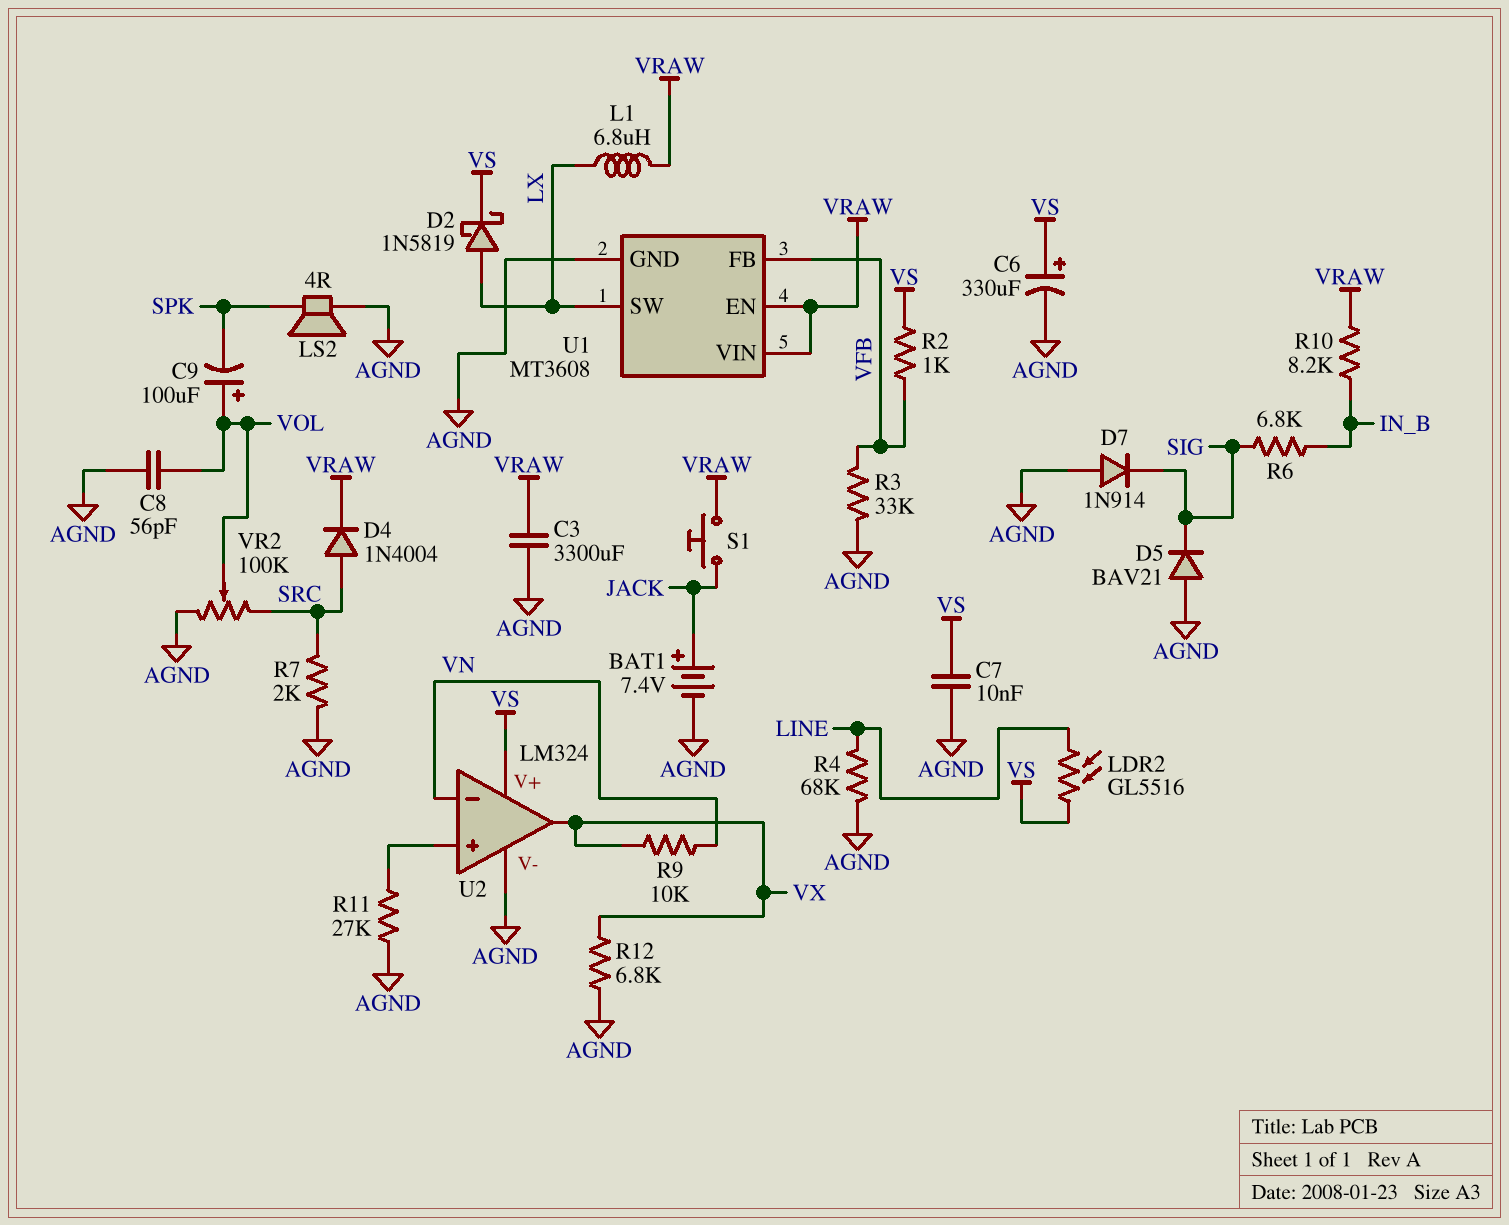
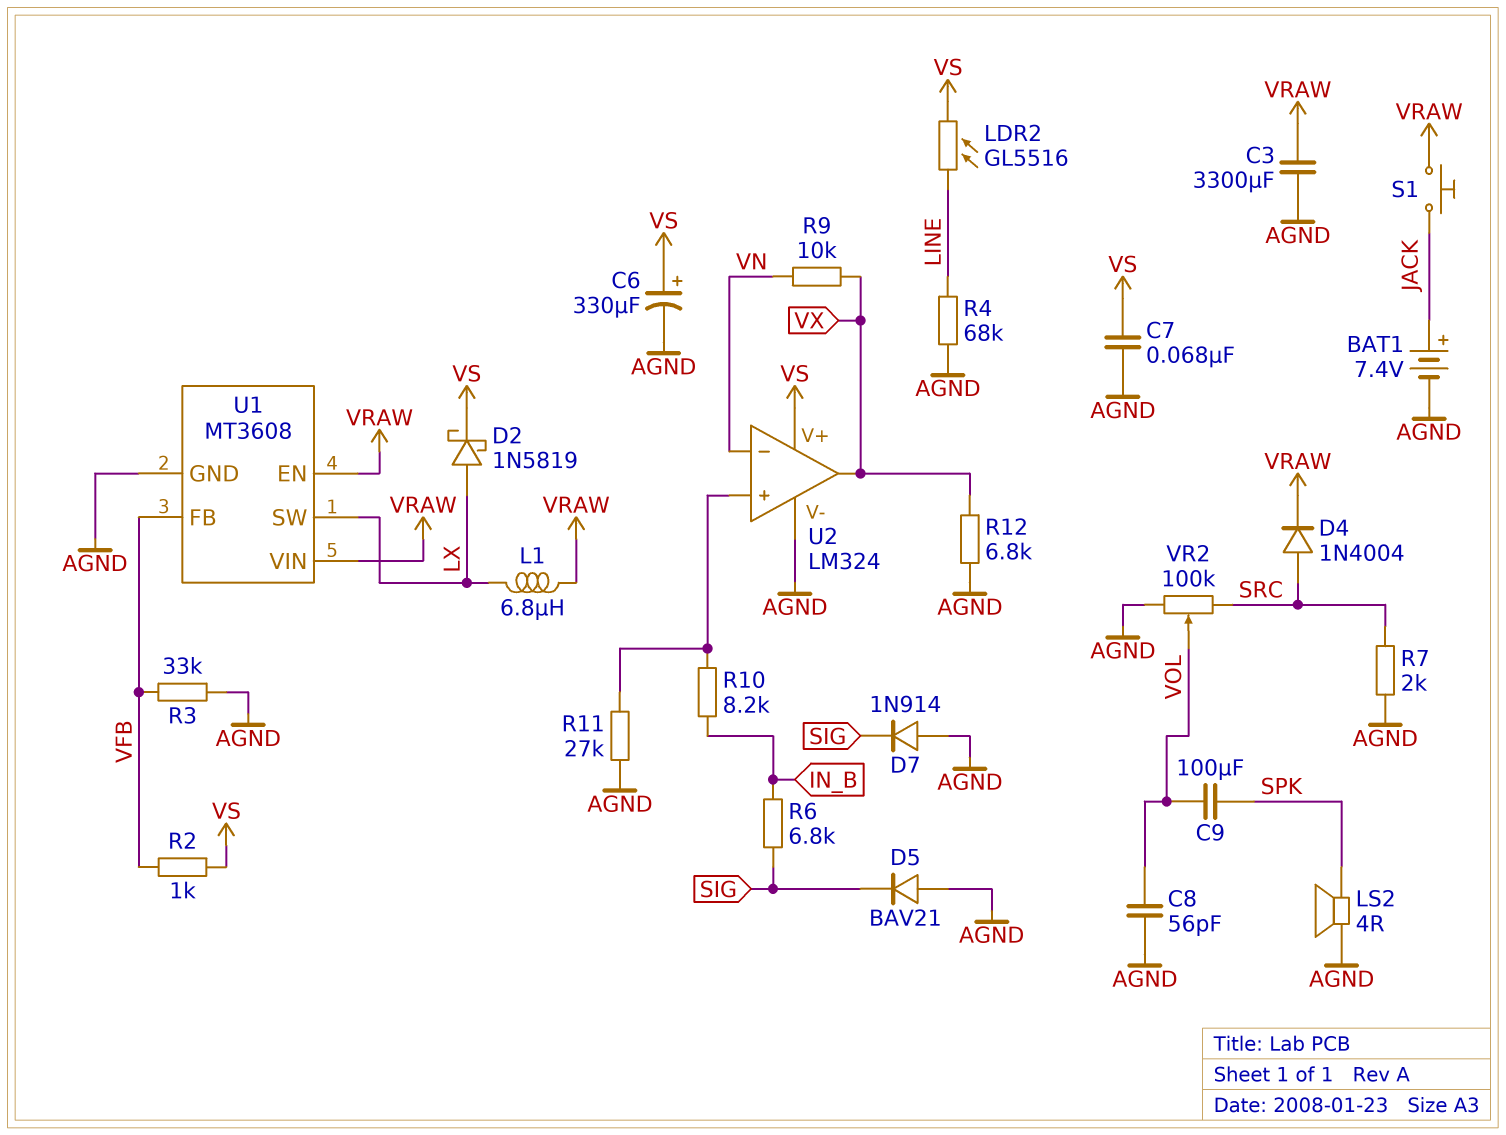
C7: 10nF (AGND, VS) -> 68nF (AGND, VS)
C9: 100uF (plus VOL, minus SPK) -> 100uF (SPK, VOL)
R10: 8.2k (IN_B, VRAW) -> 8.2k (IN_B, U2/in+)

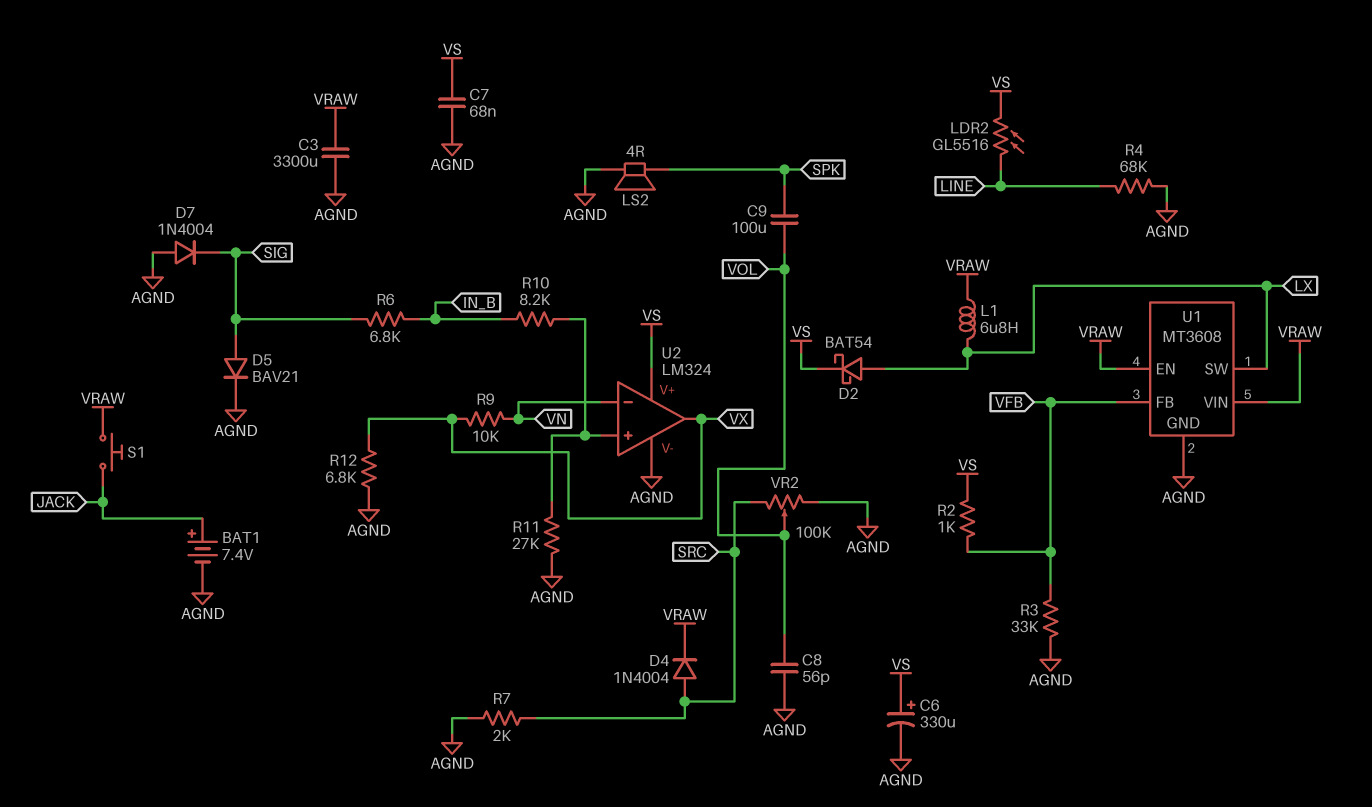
D2: schottky 1N5819 (A LX, K VS) -> schottky BAT54 (A LX, K VS)
D5: diode BAV21 (A AGND, K SIG) -> diode BAV21 (A SIG, K AGND)
D7: diode 1N914 (A AGND, K SIG) -> diode 1N4004 (A AGND, K SIG)

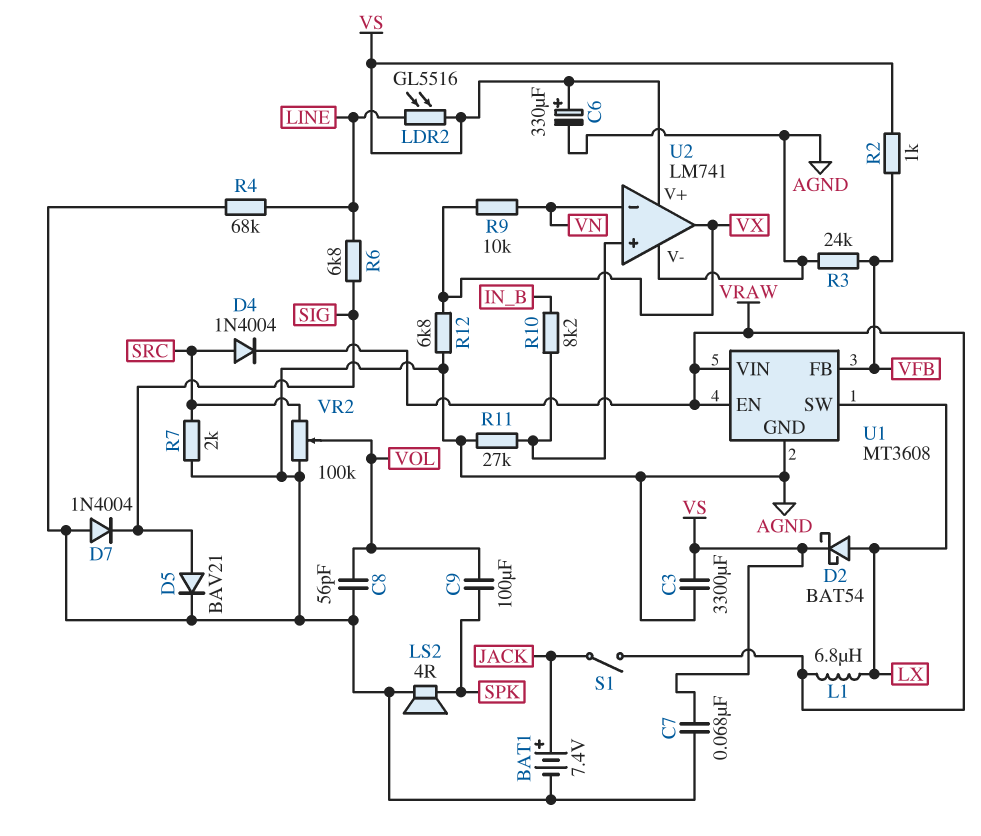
C3: 3300uF (AGND, VRAW) -> 3300uF (AGND, VS)
R3: 33k (AGND, VFB) -> 24k (AGND, VFB)
R6: 6.8k (IN_B, SIG) -> 6.8k (LINE, SIG)
S1: button (JACK, VRAW) -> switch (JACK, VRAW)
U2: LM324 -> LM741

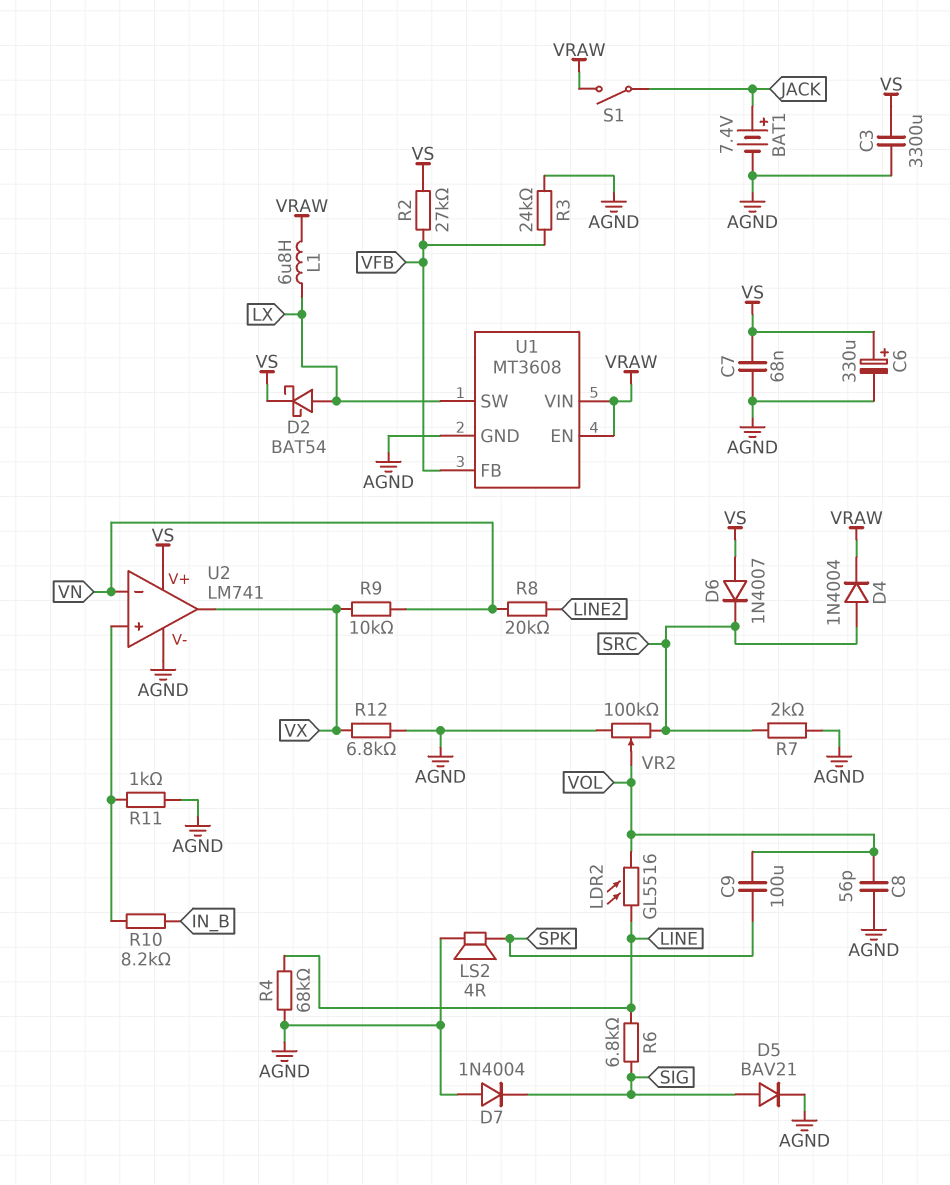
D6: none -> diode 1N4007 (A VS, K SRC)
LDR2: GL5516 (LINE, VS) -> GL5516 (LINE, VOL)
R2: 1k (VFB, VS) -> 27k (VFB, VS)
R8: none -> 20k (LINE2, VN)
R11: 27k (AGND, U2/in+) -> 1k (AGND, U2/in+)

